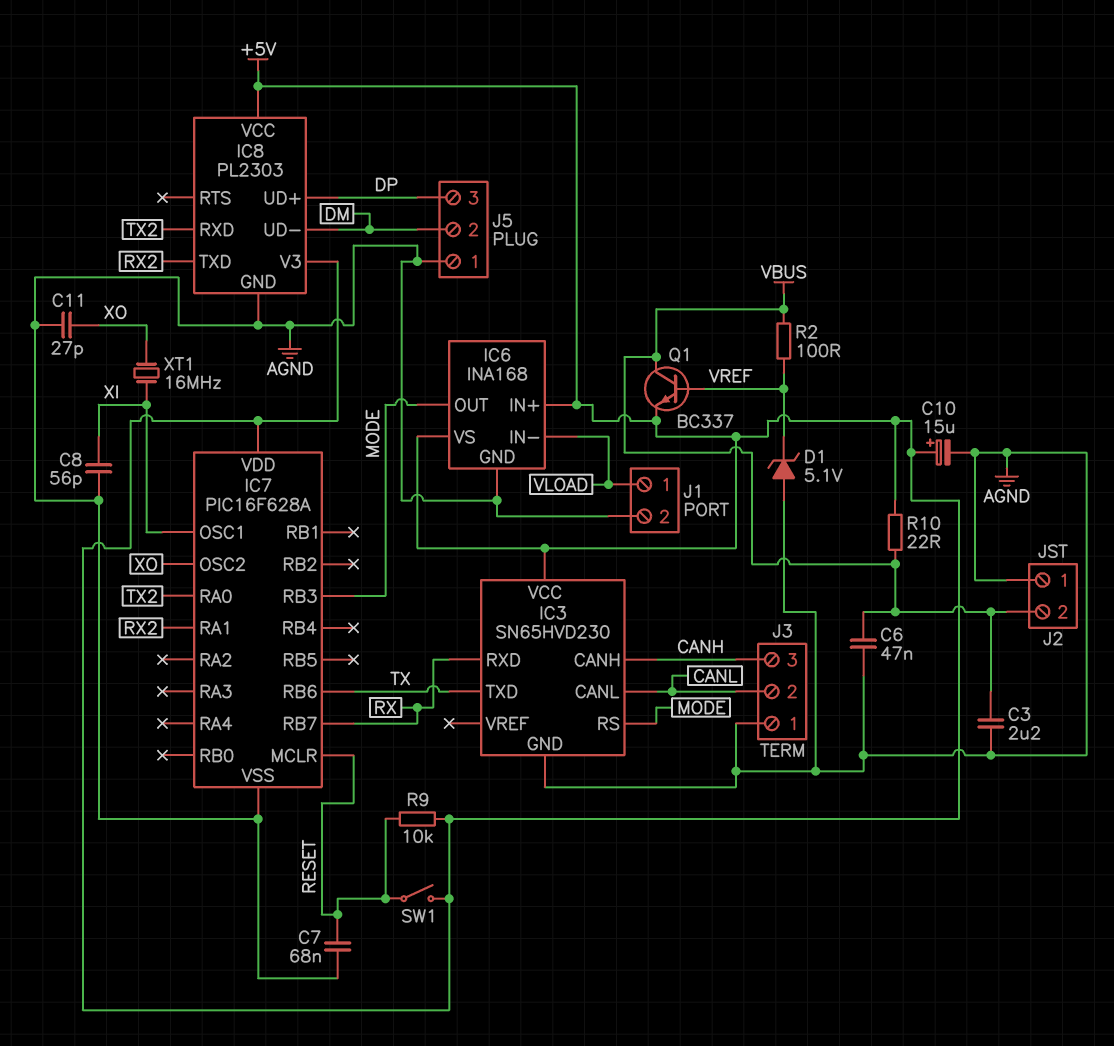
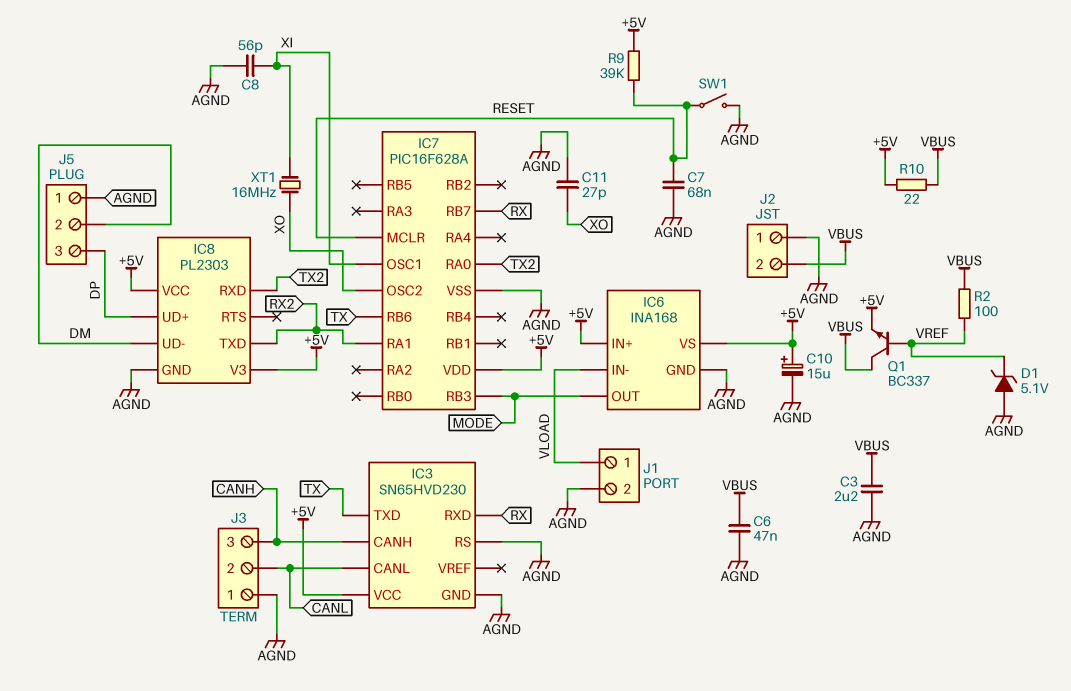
IC3 pin RS: MODE -> AGND
R9: 10k (+5V, RESET) -> 39k (+5V, RESET)
SW1: switch (+5V, RESET) -> switch (AGND, RESET)

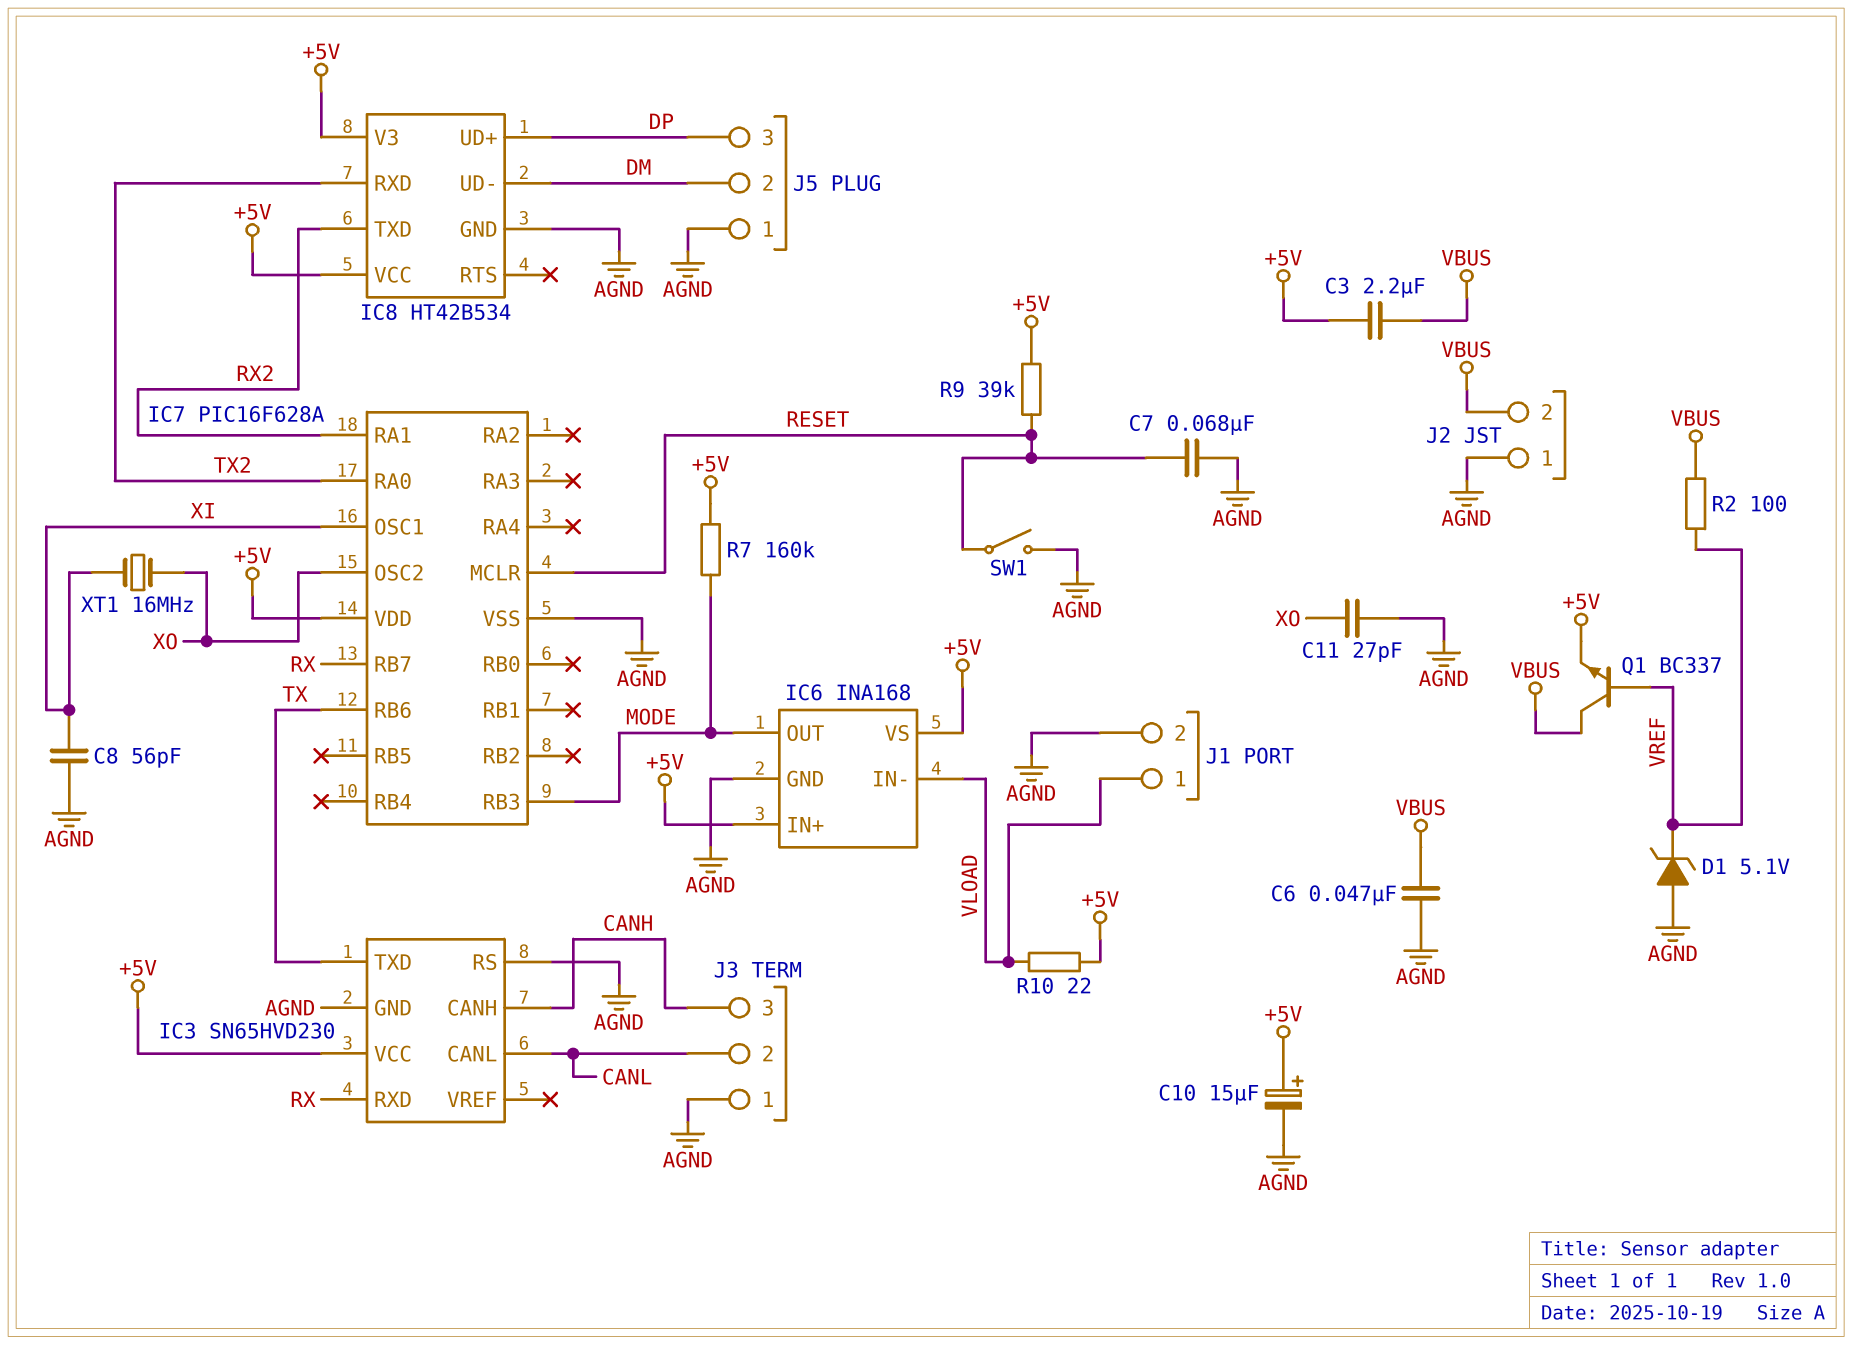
C3: 2.2uF (AGND, VBUS) -> 2.2uF (+5V, VBUS)
IC8: PL2303 -> HT42B534
R7: none -> 160k (+5V, MODE)
R10: 22 (+5V, VBUS) -> 22 (+5V, VLOAD)

